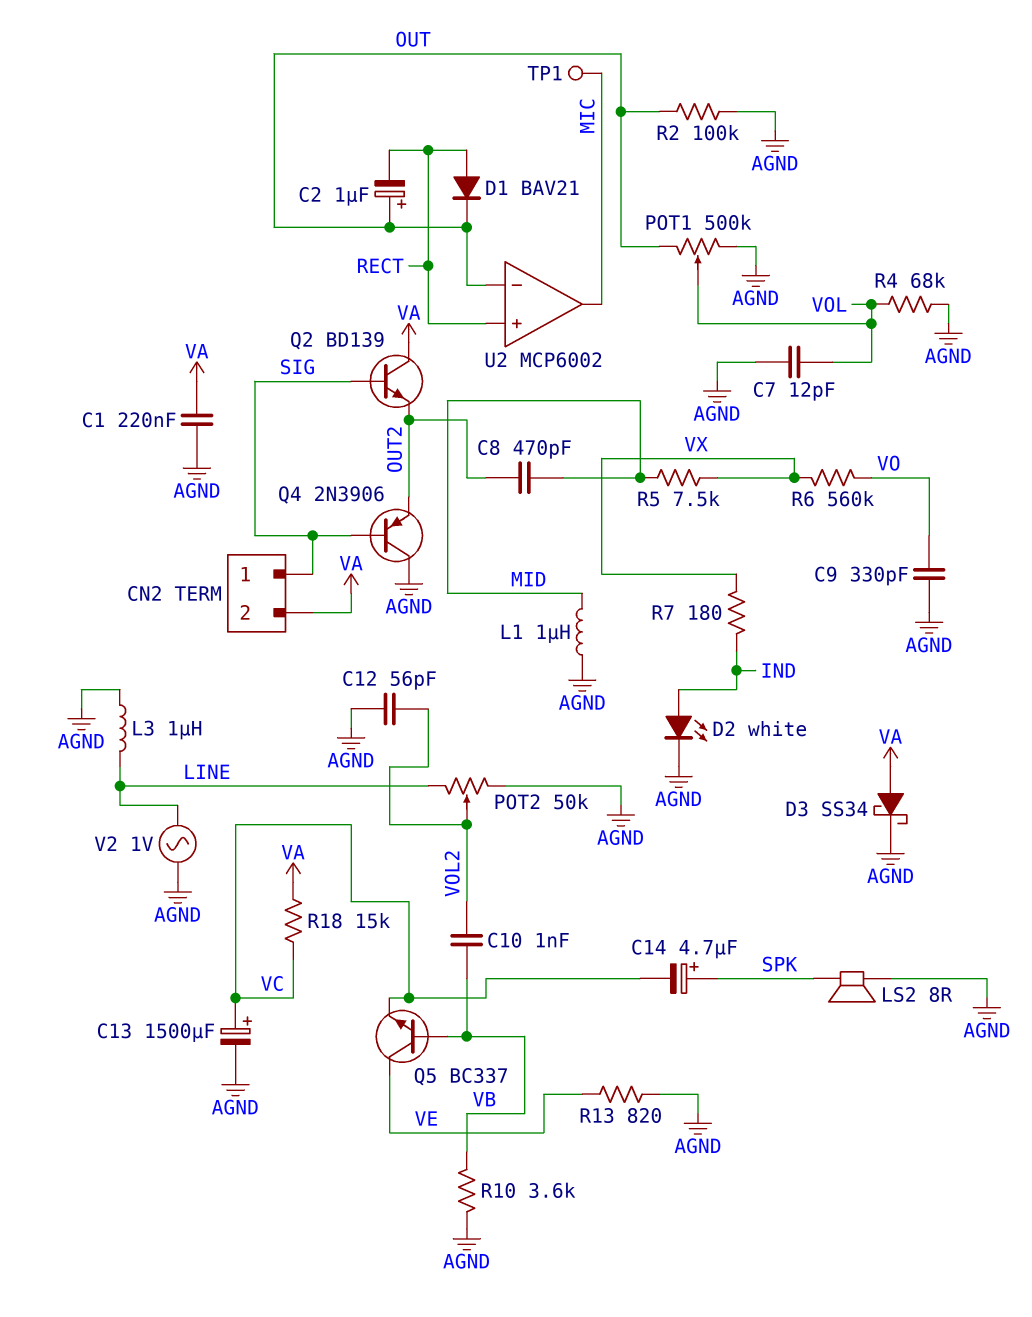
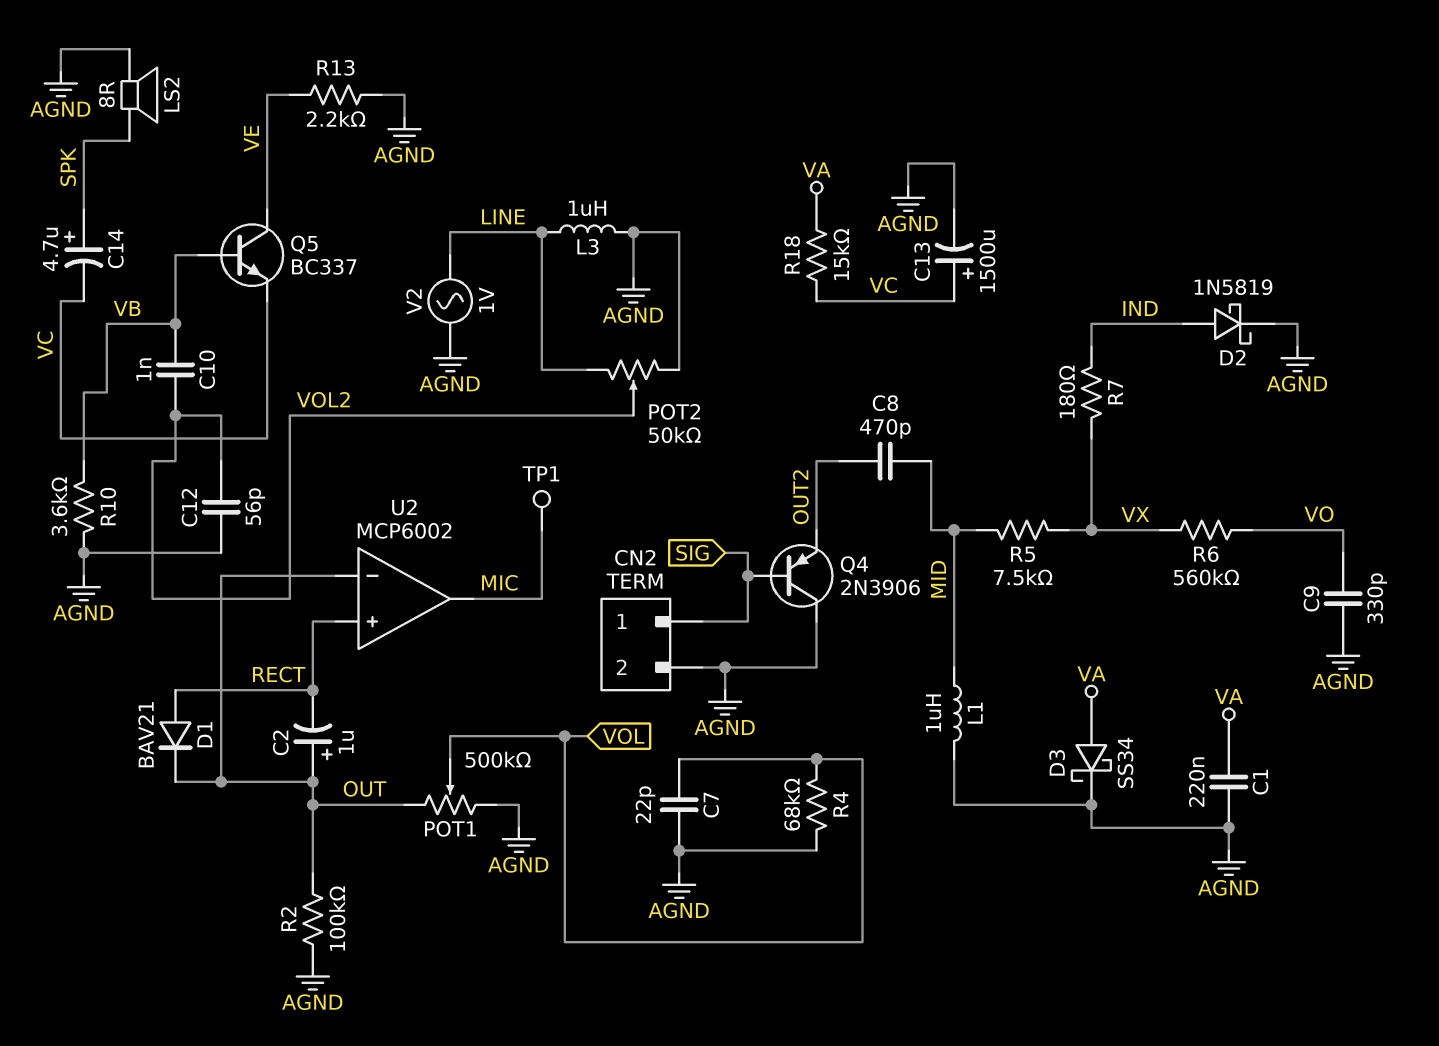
C7: 12pF (AGND, VOL) -> 22pF (AGND, VOL)
CN2 pin 2: VA -> AGND
D2: LED white (A IND, K AGND) -> schottky 1N5819 (A IND, K AGND)
Q2: NPN BD139 (B SIG, C VA, E OUT2) -> none
R13: 820 (AGND, VE) -> 2.2k (AGND, VE)

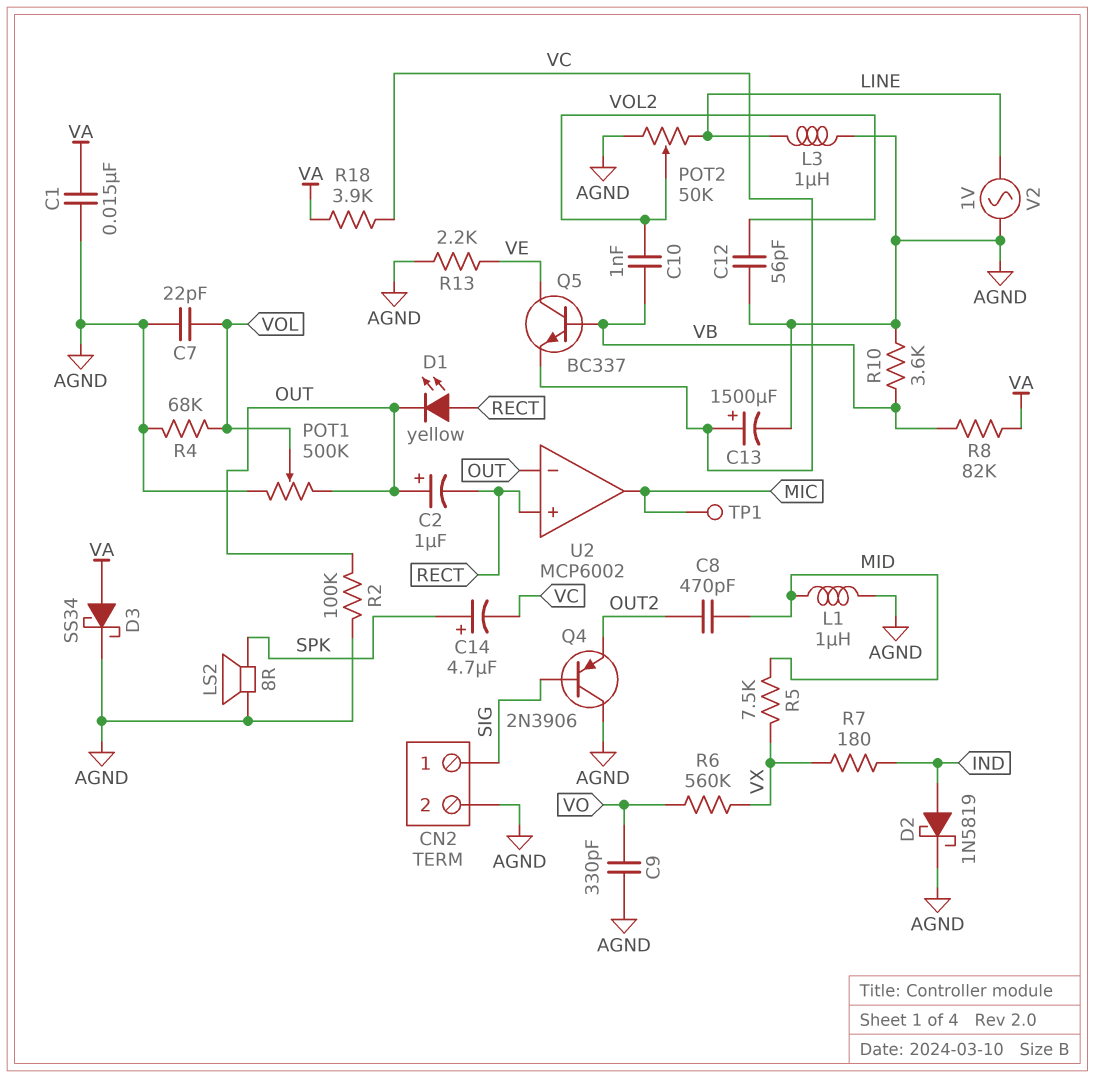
C1: 220nF (AGND, VA) -> 15nF (AGND, VA)
D1: diode BAV21 (A RECT, K OUT) -> LED yellow (A RECT, K OUT)
R8: none -> 82k (VA, VB)
R18: 15k (VA, VC) -> 3.9k (VA, VC)

